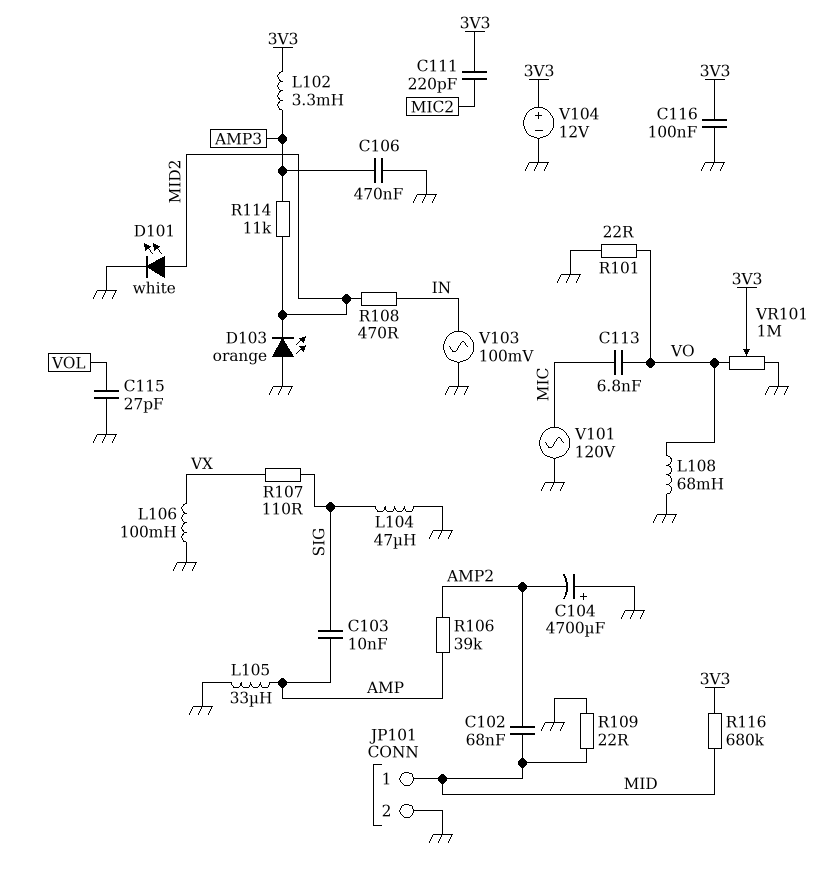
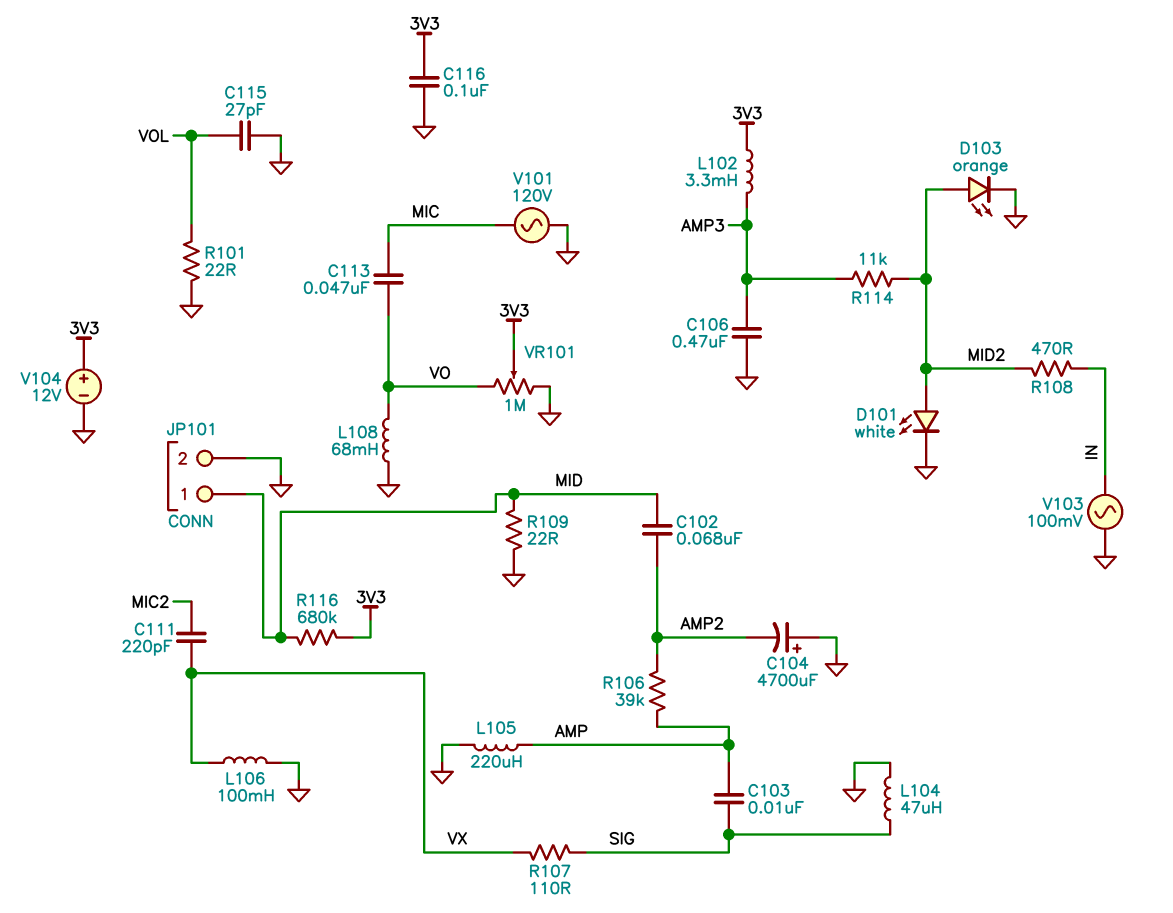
C111: 220pF (3V3, MIC2) -> 220pF (MIC2, VX)
C113: 6.8nF (MIC, VO) -> 47nF (MIC, VO)
D103: LED orange (A GND, K MID2) -> LED orange (A MID2, K GND)
L105: 33uH (AMP, GND) -> 220uH (AMP, GND)
R101: 22 (GND, VO) -> 22 (GND, VOL)

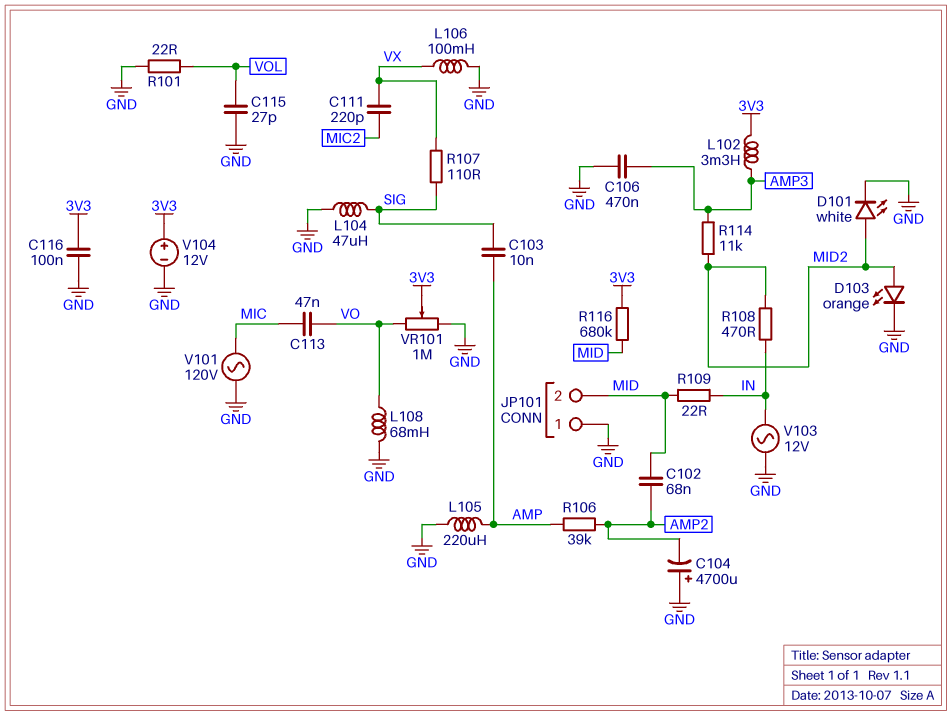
JP101 pin 1: MID -> GND
JP101 pin 2: GND -> MID
R109: 22 (GND, MID) -> 22 (IN, MID)
V103: AC 100mV (GND, IN) -> AC 12V (GND, IN)

